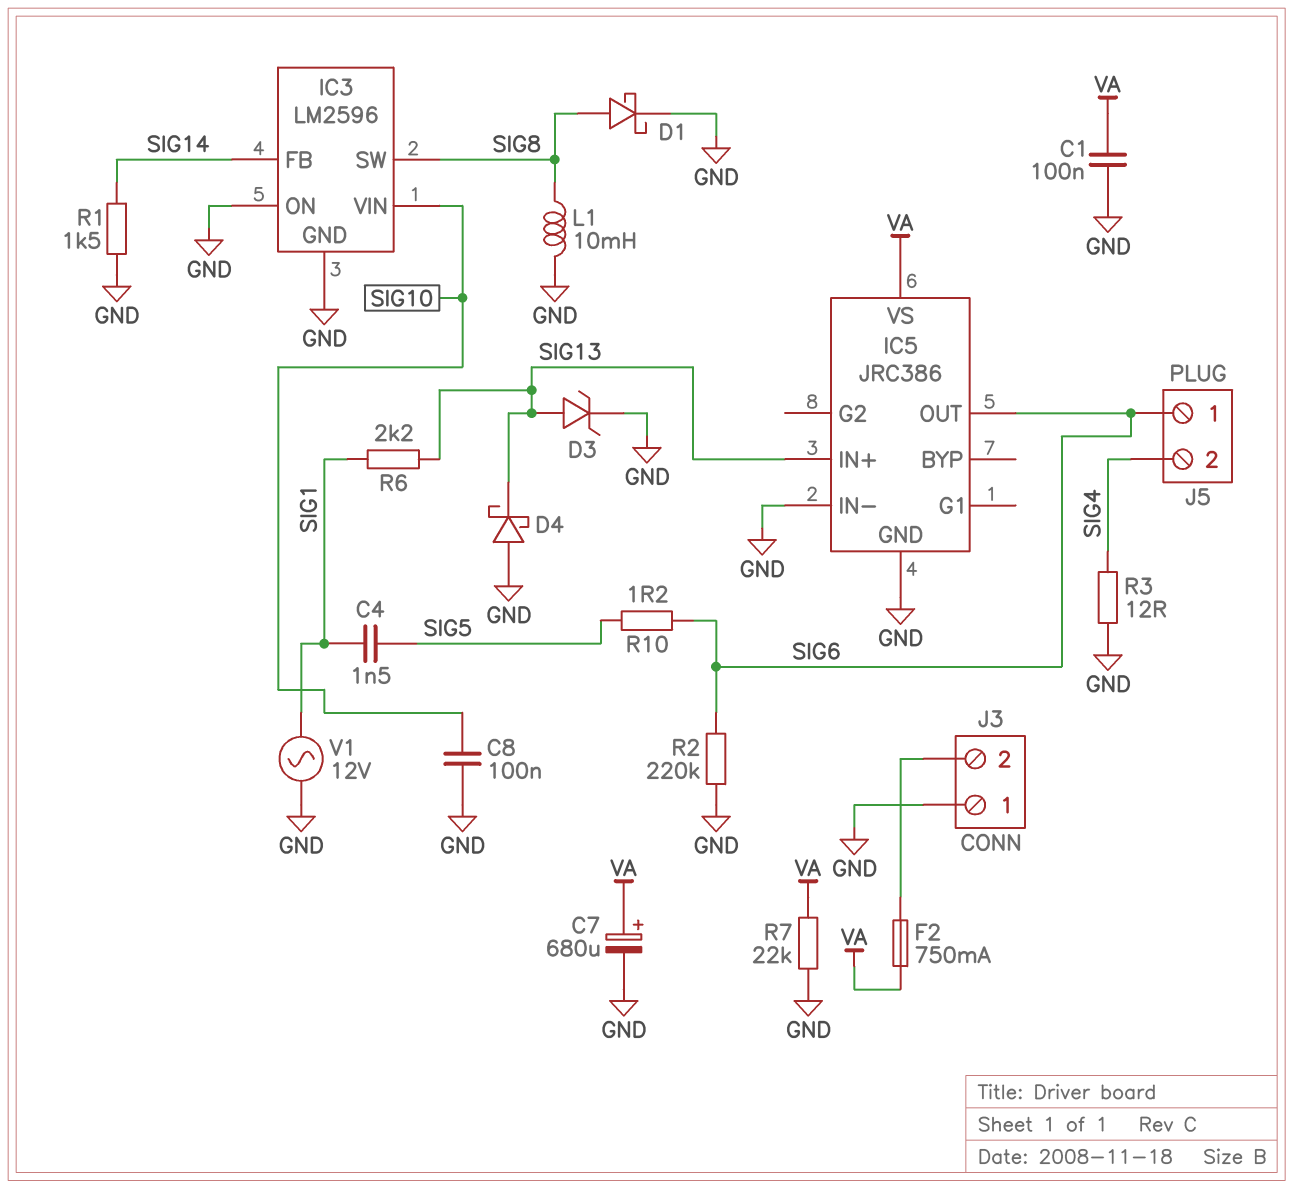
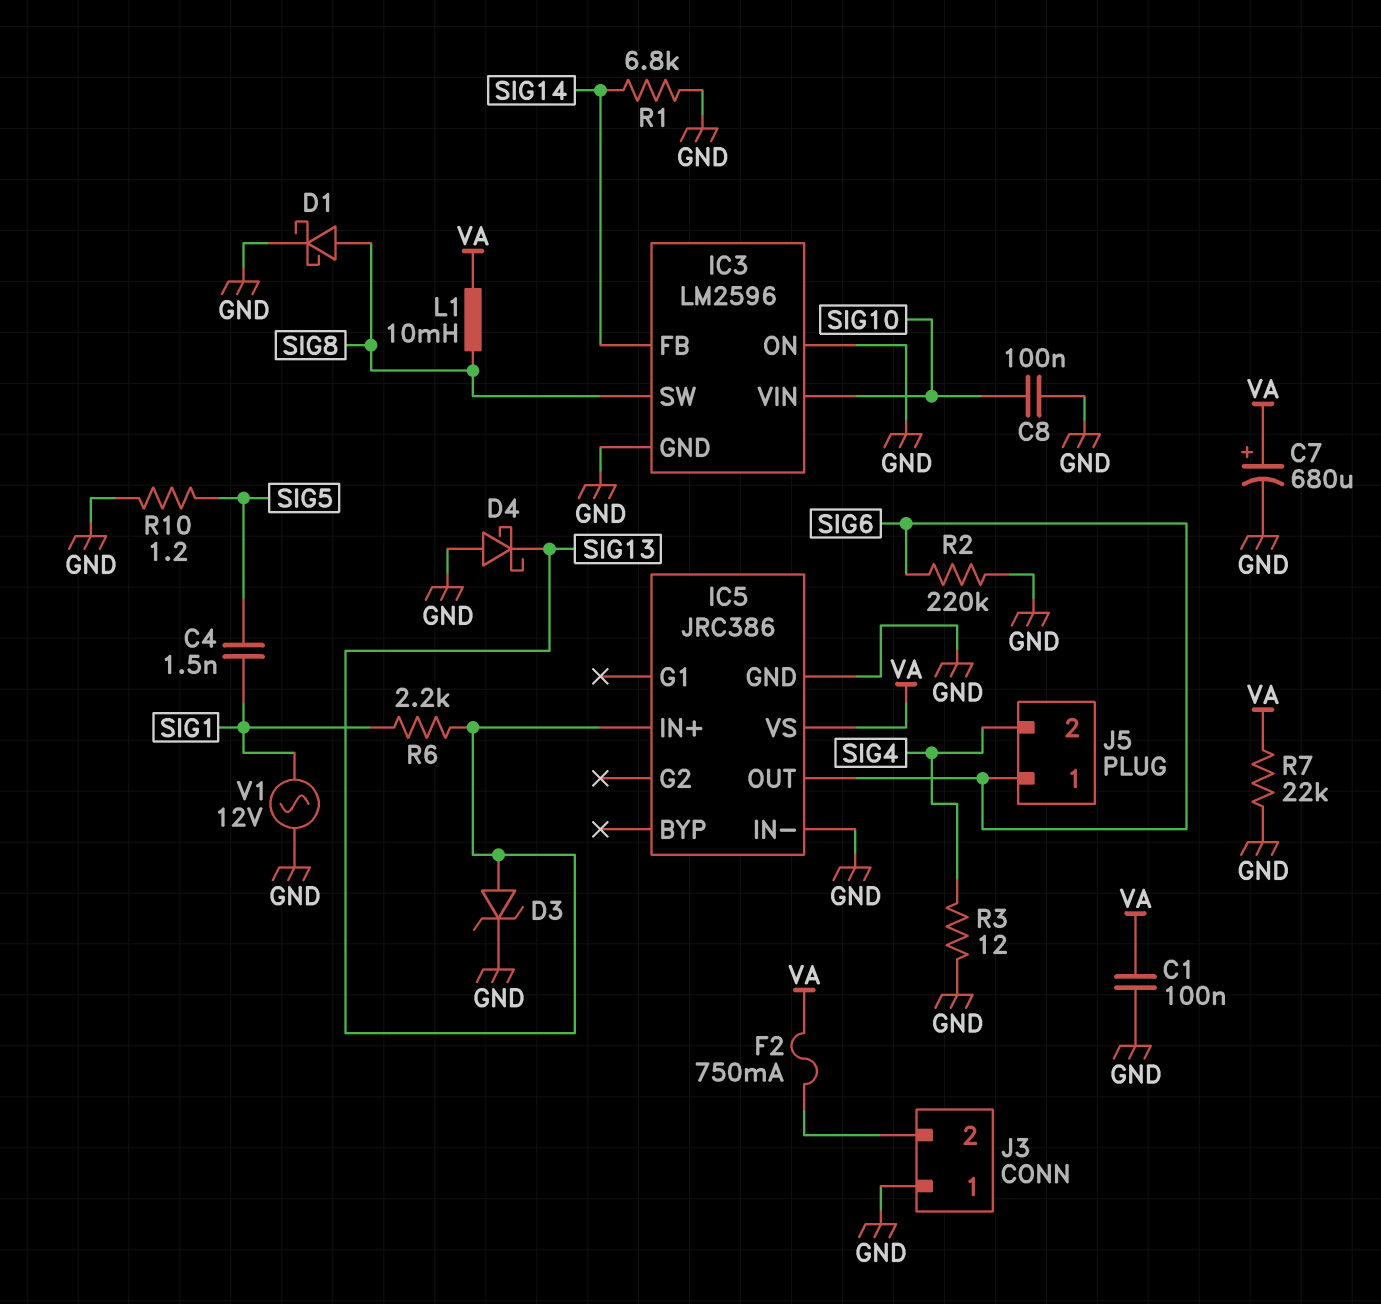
L1: 10mH (GND, SIG8) -> 10mH (SIG8, VA)
R1: 1.5k (GND, SIG14) -> 6.8k (GND, SIG14)
R10: 1.2 (SIG5, SIG6) -> 1.2 (GND, SIG5)

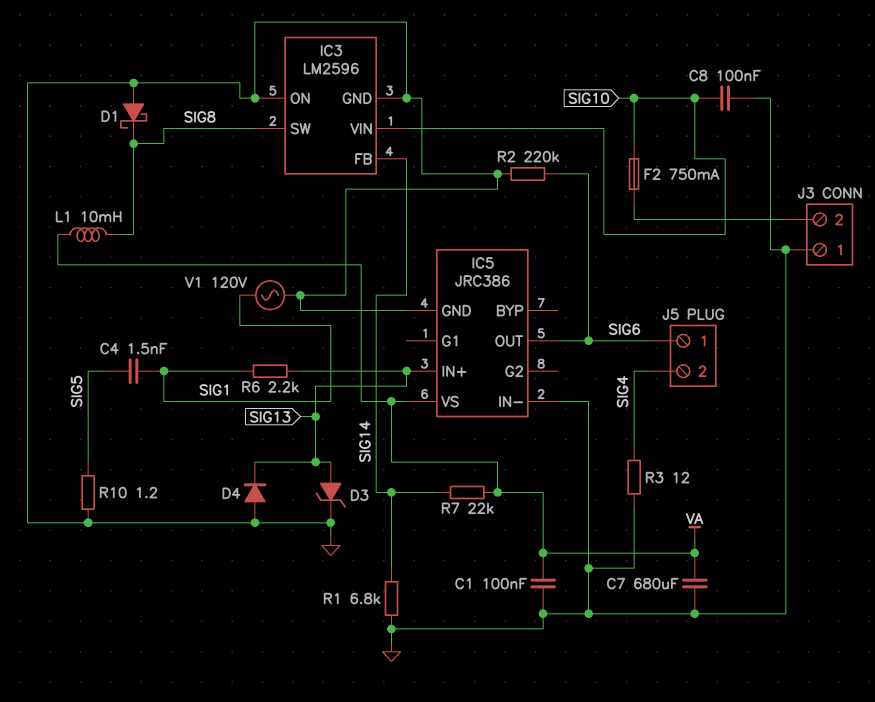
C7: 680uF (plus VA, minus GND) -> 680uF (GND, VA)
D1: schottky (A SIG8, K GND) -> schottky (A GND, K SIG8)
D4: schottky (A GND, K SIG13) -> diode (A GND, K SIG13)
F2: 750mA (J3/2, VA) -> 750mA (J3/2, SIG10)
R7: 22k (GND, VA) -> 22k (SIG14, VA)
V1: AC 12V (GND, SIG1) -> AC 120V (GND, SIG1)

